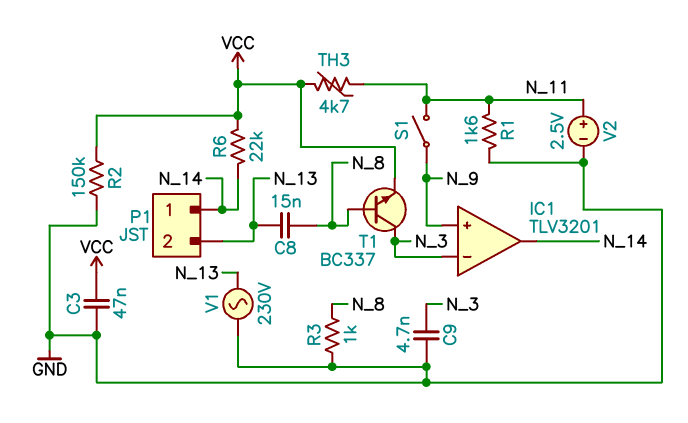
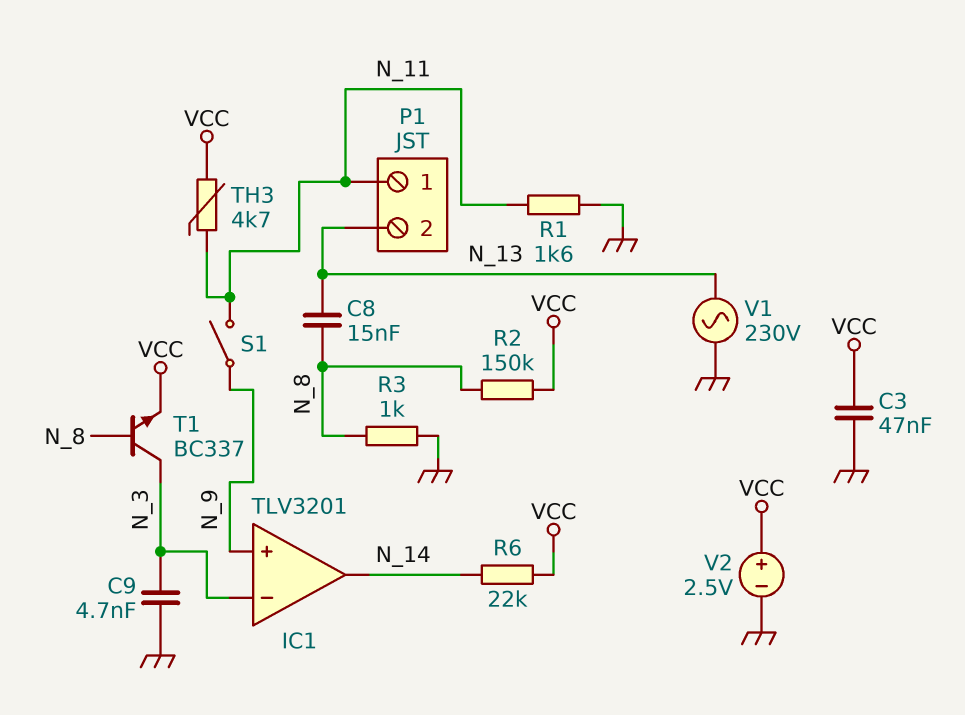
P1 pin 1: N_14 -> N_11
R2: 150k (GND, VCC) -> 150k (N_8, VCC)
V2: 2.5V (plus N_11, minus GND) -> 2.5V (plus VCC, minus GND)

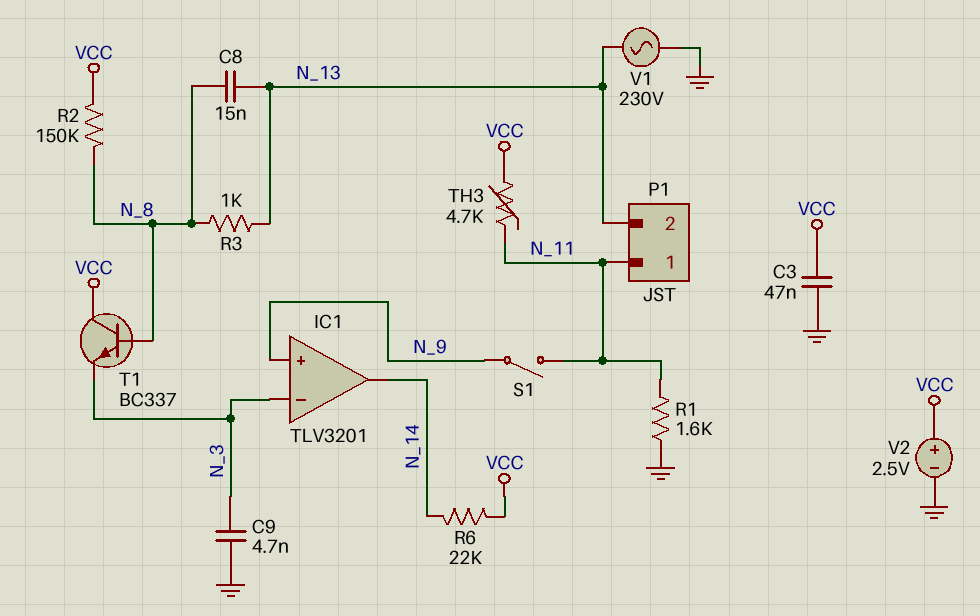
R3: 1k (GND, N_8) -> 1k (N_8, N_13)
T1: NPN BC337 (B N_8, C N_3, E VCC) -> NPN BC337 (B N_8, C VCC, E N_3)

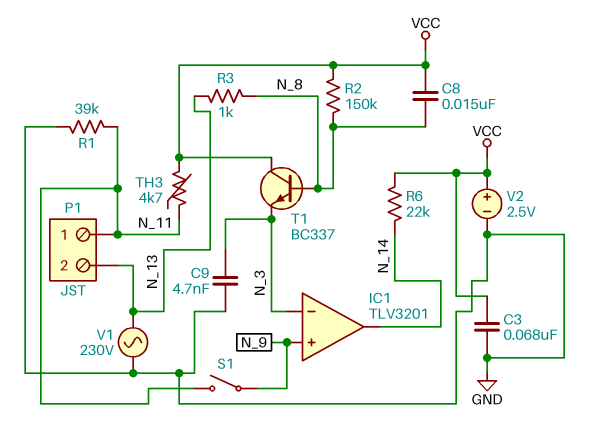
C3: 47nF (GND, VCC) -> 68nF (GND, VCC)
C8: 15nF (N_8, N_13) -> 15nF (N_8, VCC)
R1: 1.6k (GND, N_11) -> 39k (GND, N_11)

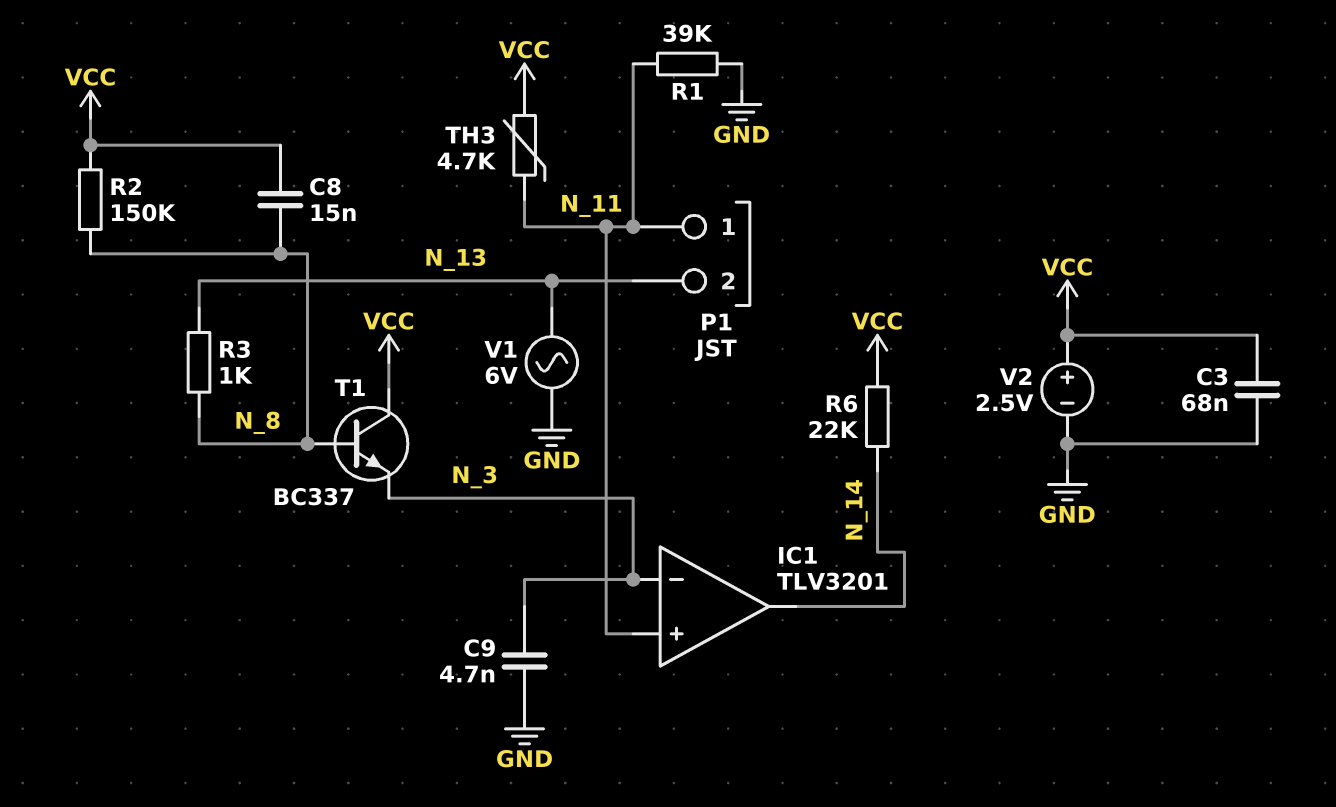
IC1 pin in+: N_9 -> N_11
S1: switch (N_9, N_11) -> none
V1: AC 230V (GND, N_13) -> AC 6V (GND, N_13)

